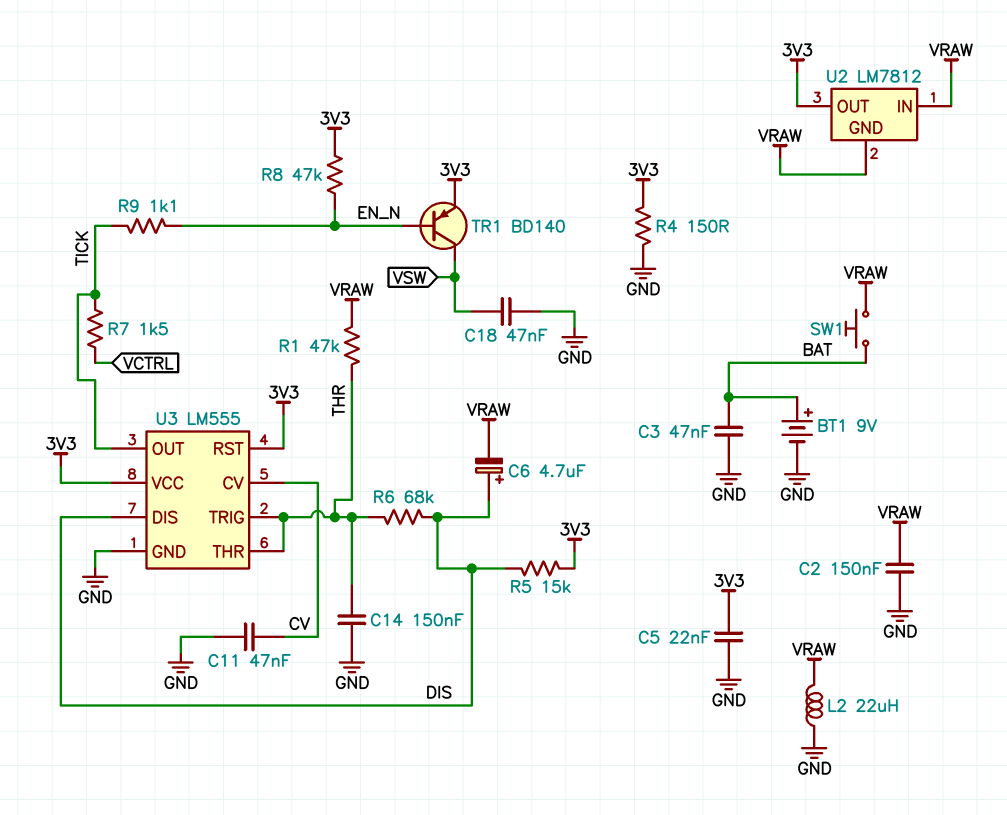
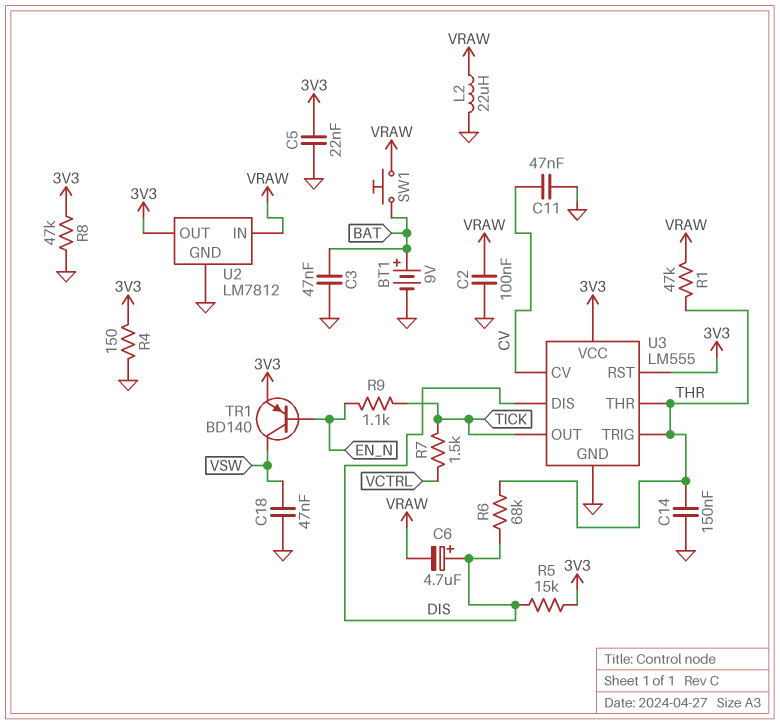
C2: 150nF (GND, VRAW) -> 100nF (GND, VRAW)
R8: 47k (3V3, EN_N) -> 47k (3V3, GND)
U2 pin GND: VRAW -> GND

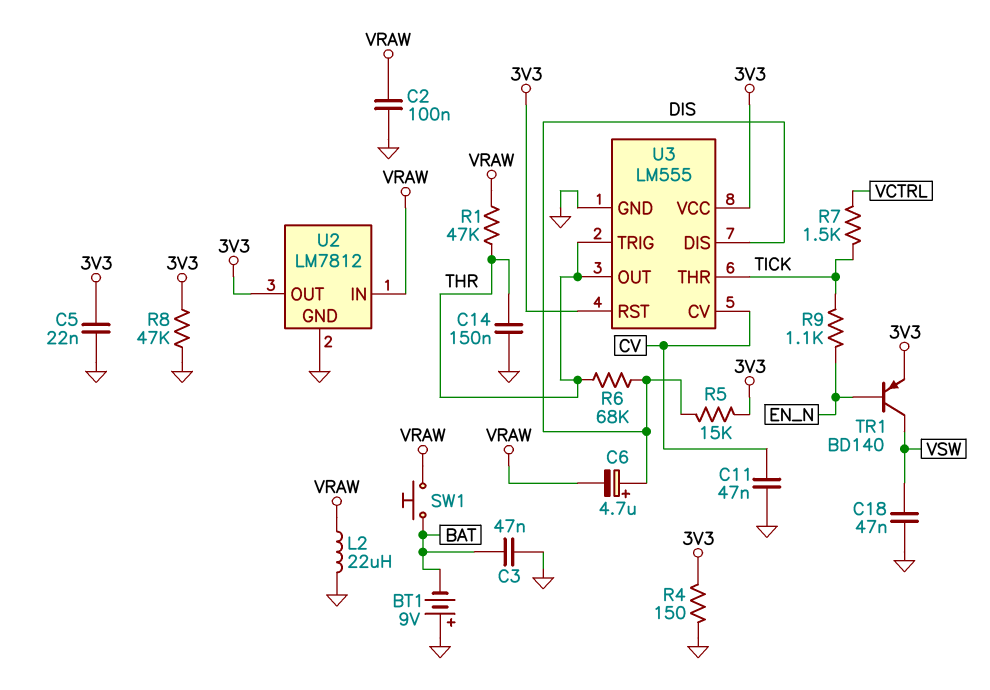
BT1: 9V (plus BAT, minus GND) -> 9V (plus GND, minus BAT)
U3 pin OUT: TICK -> THR
U3 pin THR: THR -> TICK

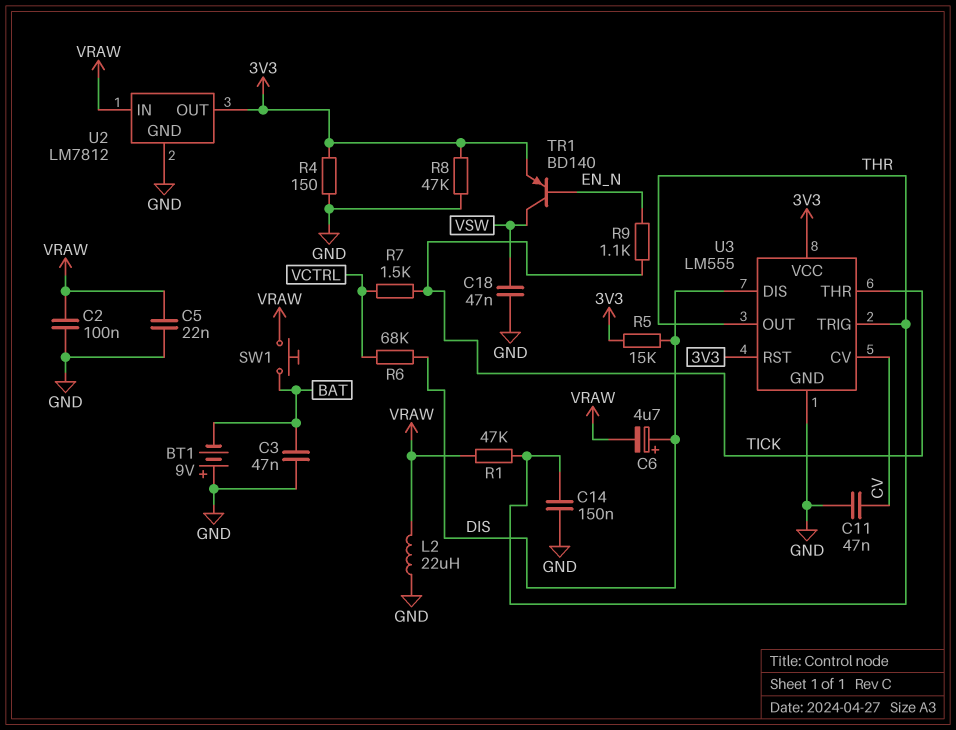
C5: 22nF (3V3, GND) -> 22nF (GND, VRAW)
R6: 68k (DIS, THR) -> 68k (DIS, VCTRL)

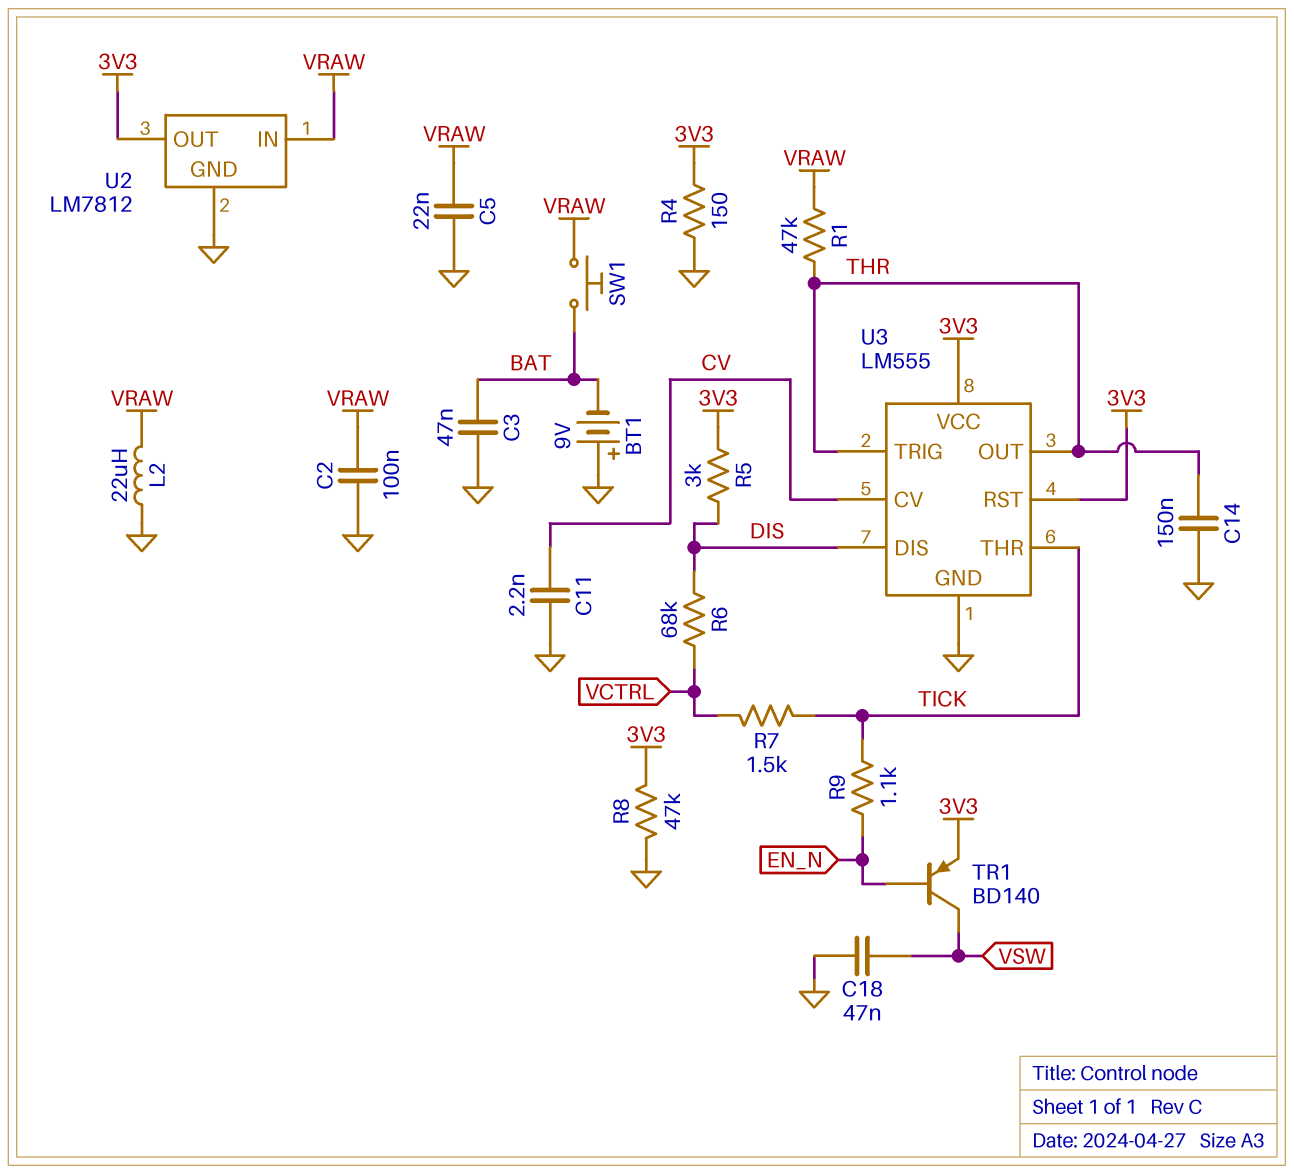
C6: 4.7uF (plus DIS, minus VRAW) -> none
C11: 47nF (CV, GND) -> 2.2nF (CV, GND)
R5: 15k (3V3, DIS) -> 3k (3V3, DIS)

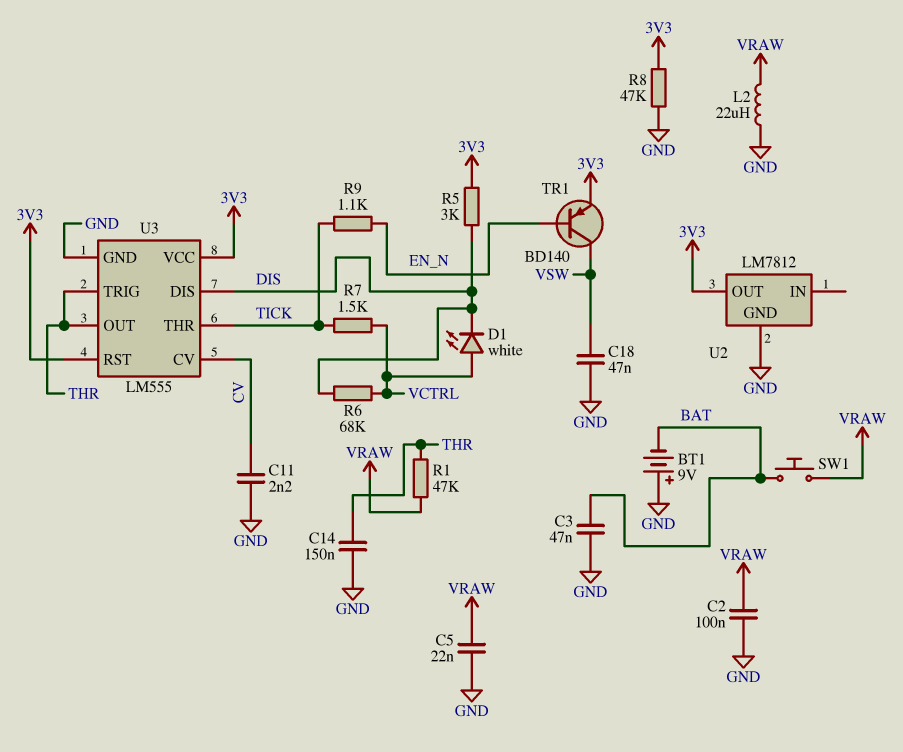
D1: none -> LED white (A VCTRL, K DIS)
R4: 150 (3V3, GND) -> none
U2 pin IN: VRAW -> none

